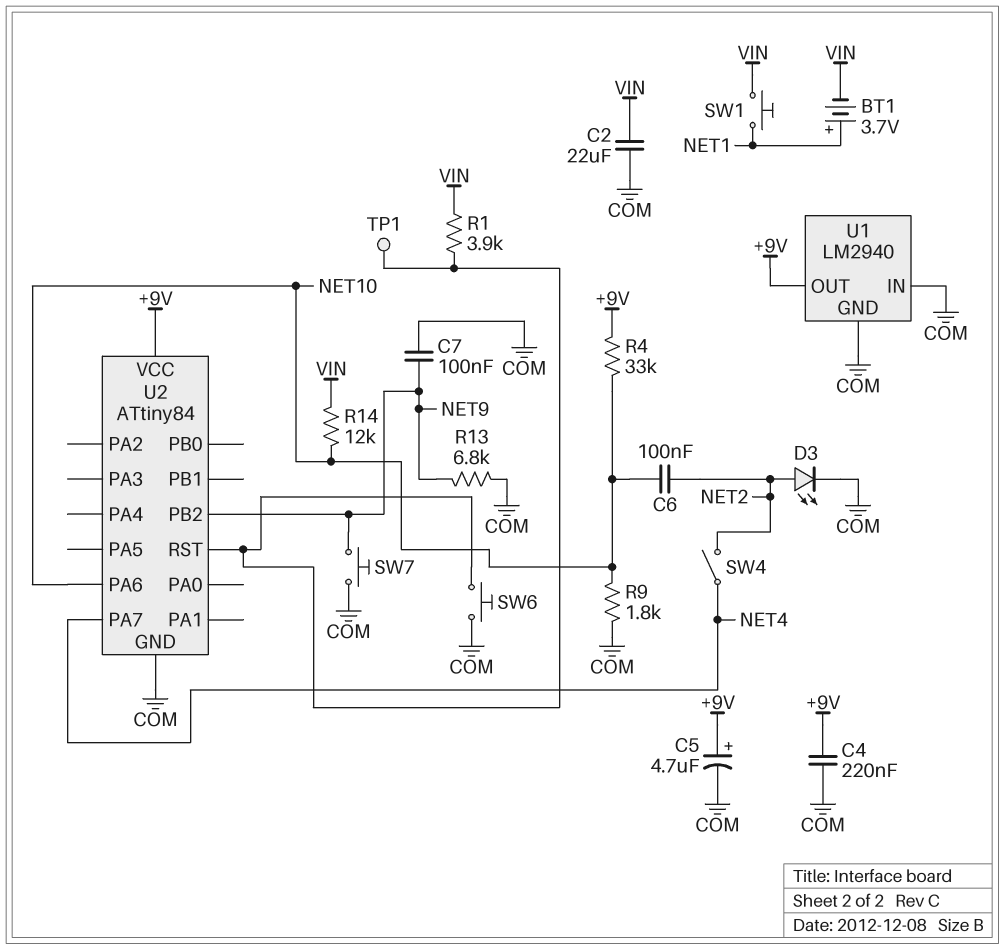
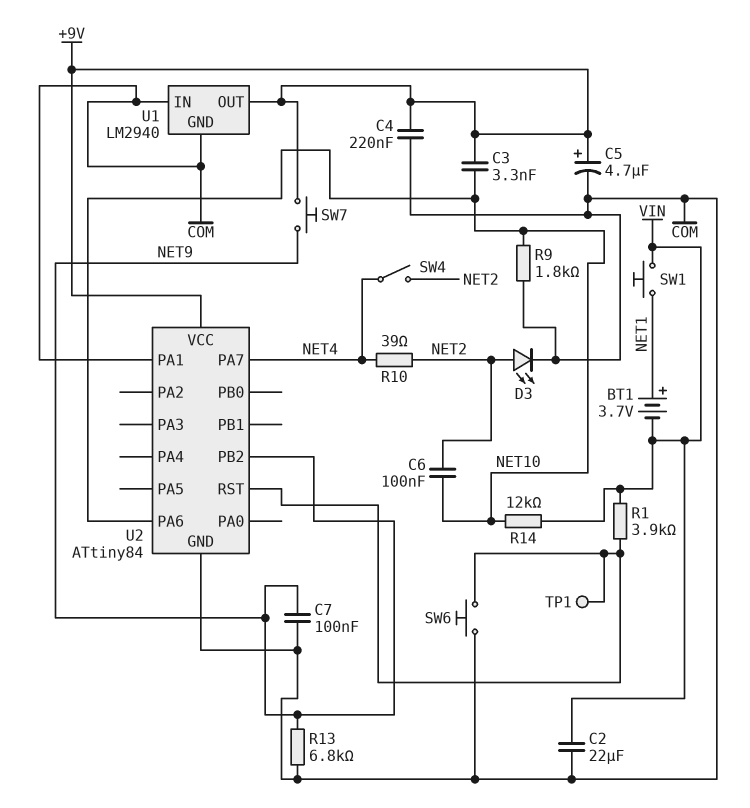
C3: none -> 3.3nF (+9V, NET10)
R4: 33k (+9V, NET10) -> none
R10: none -> 39 (NET2, NET4)
SW7: button (COM, NET9) -> button (+9V, NET9)
U2 pin PA1: none -> COM

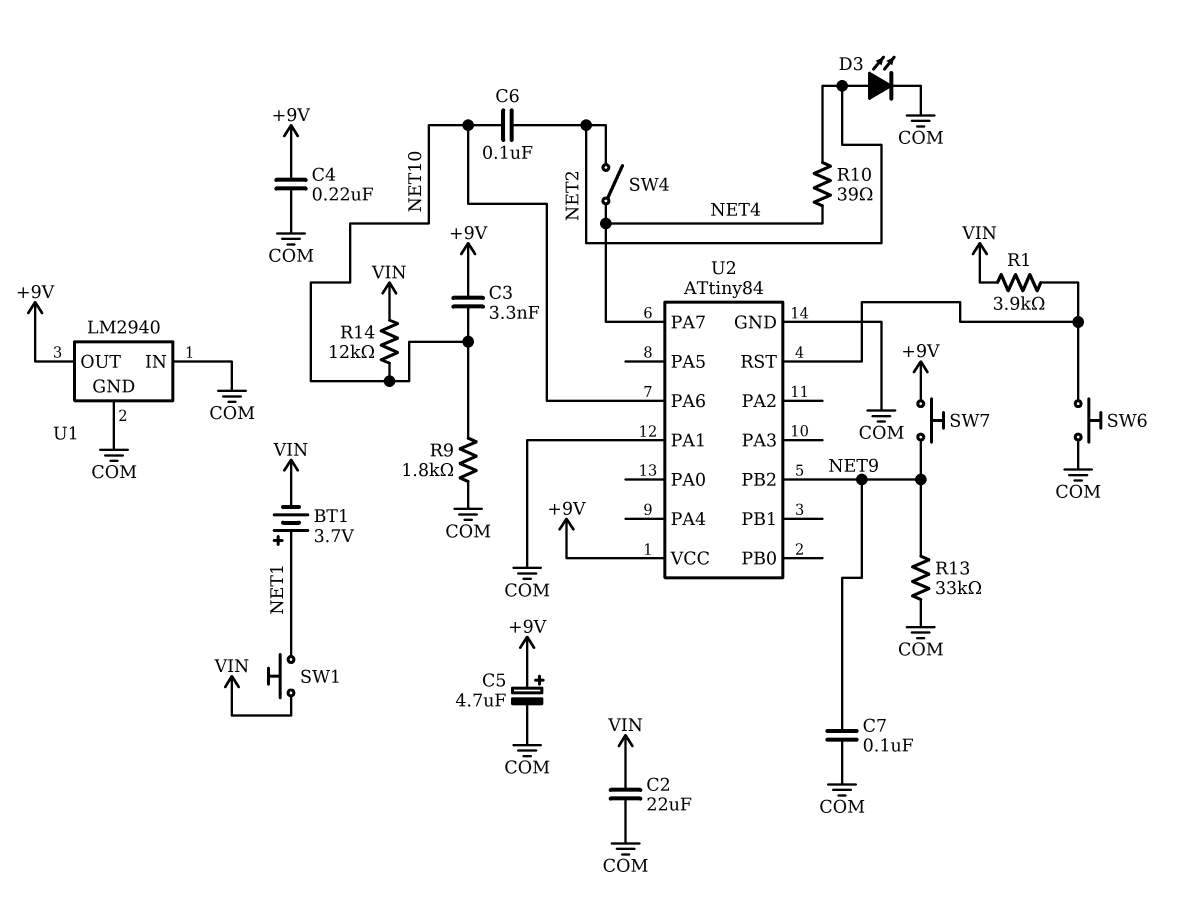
R13: 6.8k (COM, NET9) -> 33k (COM, NET9)
TP1: test point (U2/RST) -> none

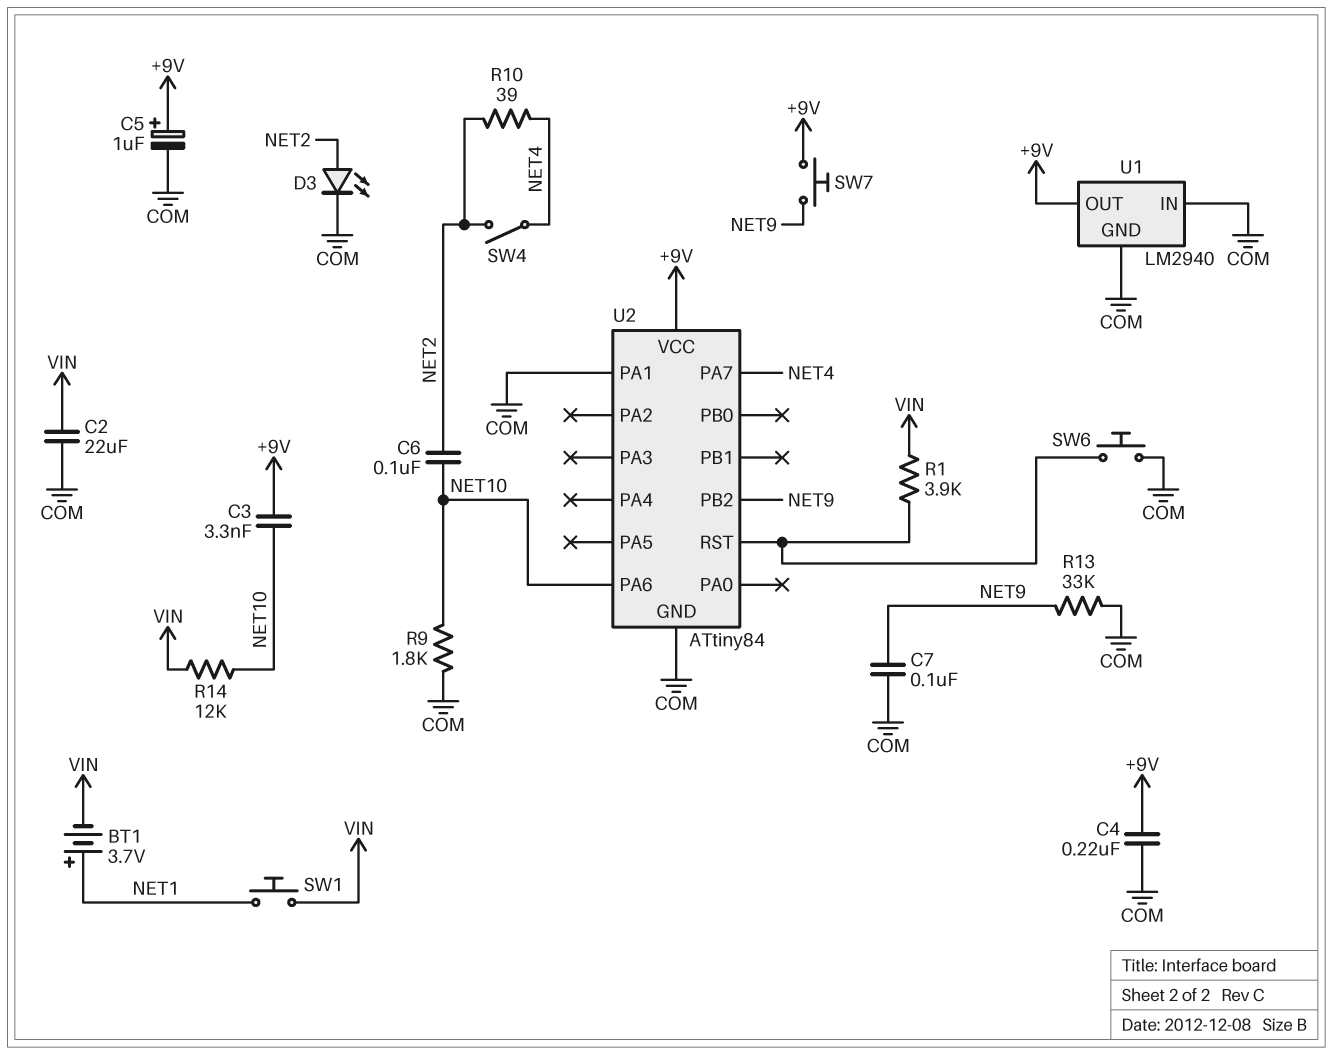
C5: 4.7uF (plus +9V, minus COM) -> 1uF (plus +9V, minus COM)

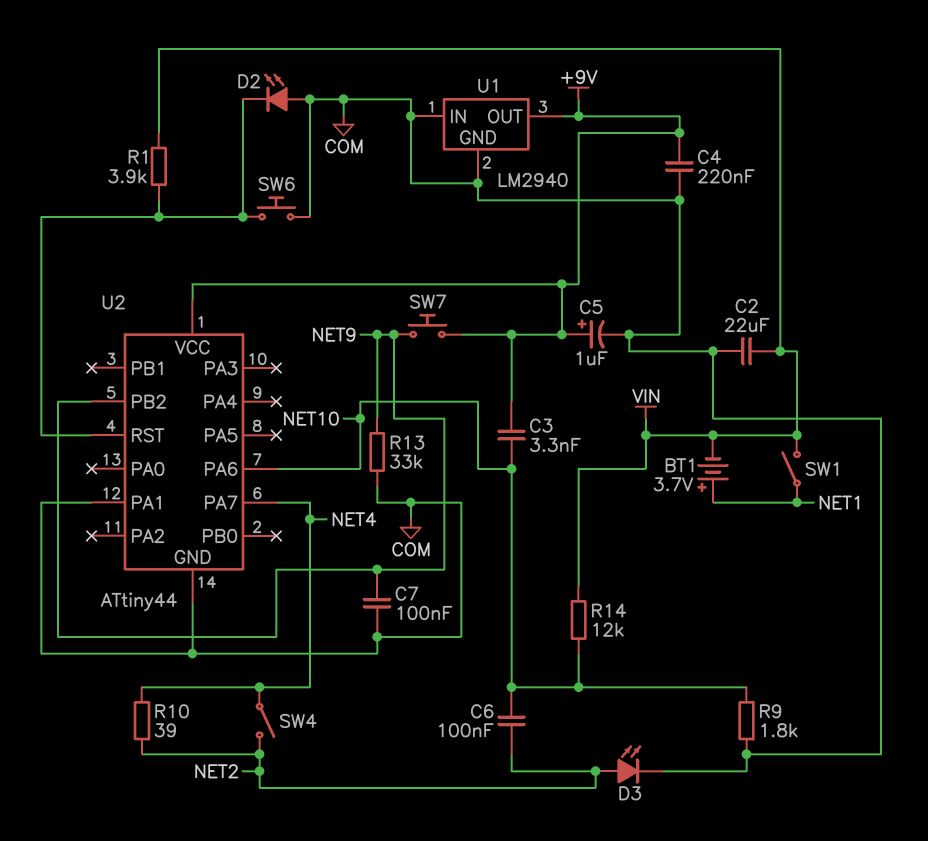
D2: none -> LED (A COM, K U2/RST)
SW1: button (NET1, VIN) -> switch (NET1, VIN)
U2: ATtiny84 -> ATtiny44

